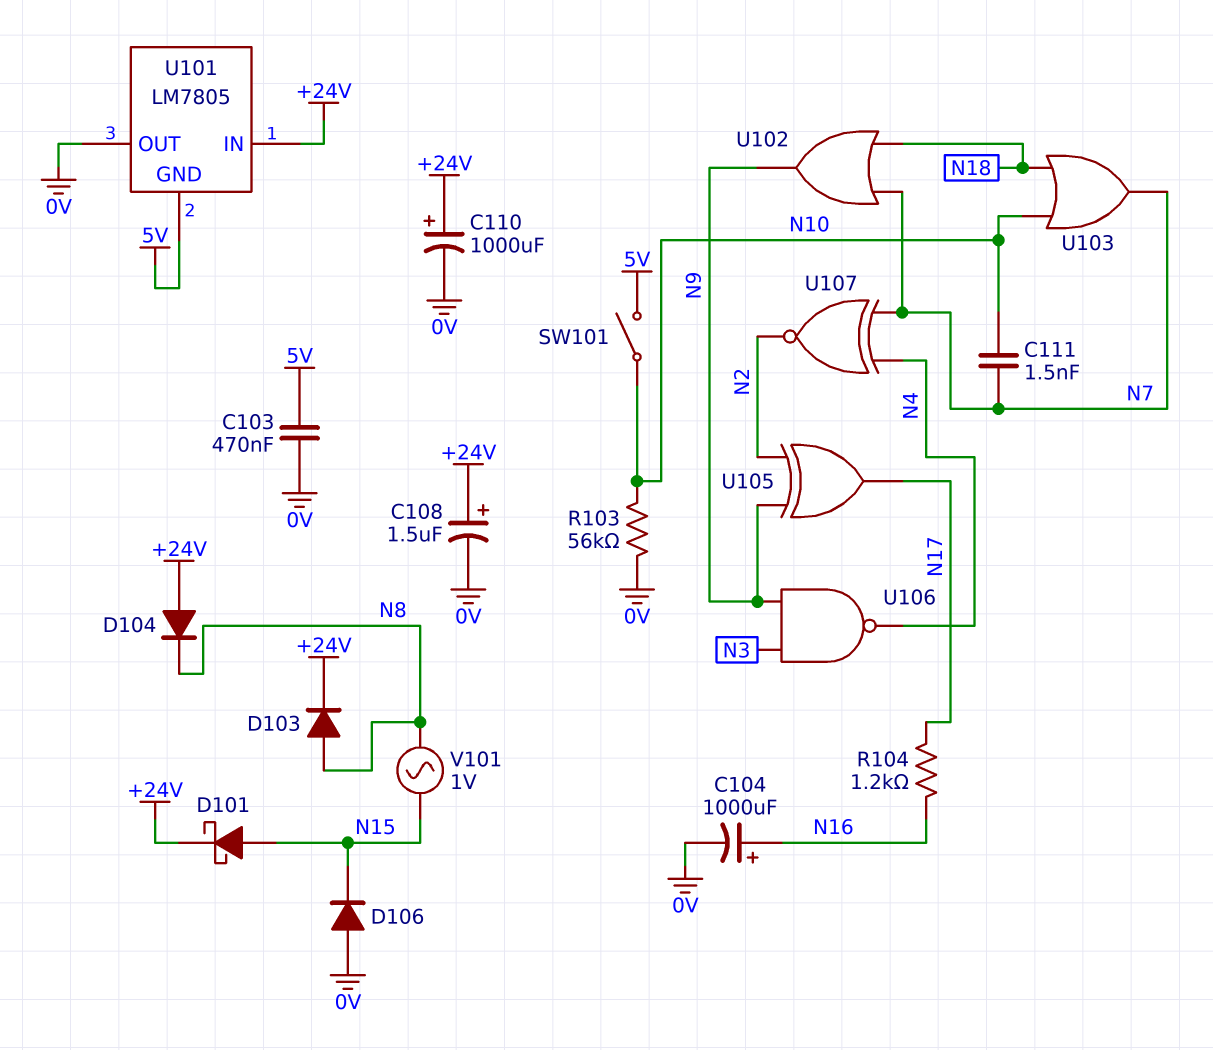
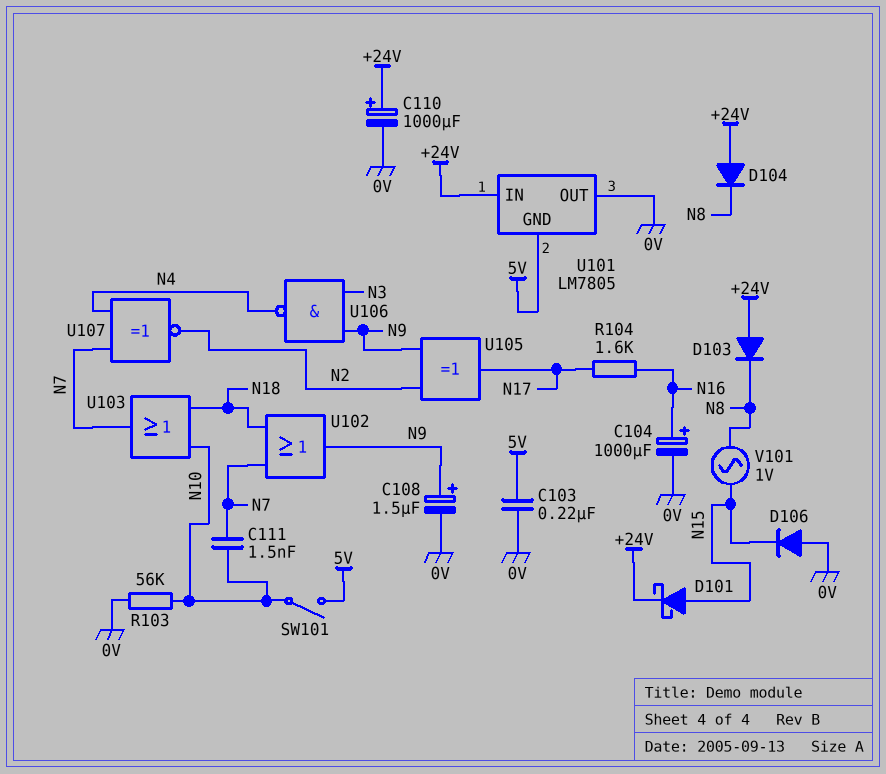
C103: 470nF (0V, 5V) -> 220nF (0V, 5V)
C108: 1.5uF (plus +24V, minus 0V) -> 1.5uF (plus N9, minus 0V)
D103: diode (A N8, K +24V) -> diode (A +24V, K N8)
R104: 1.2k (N16, N17) -> 1.6k (N16, N17)

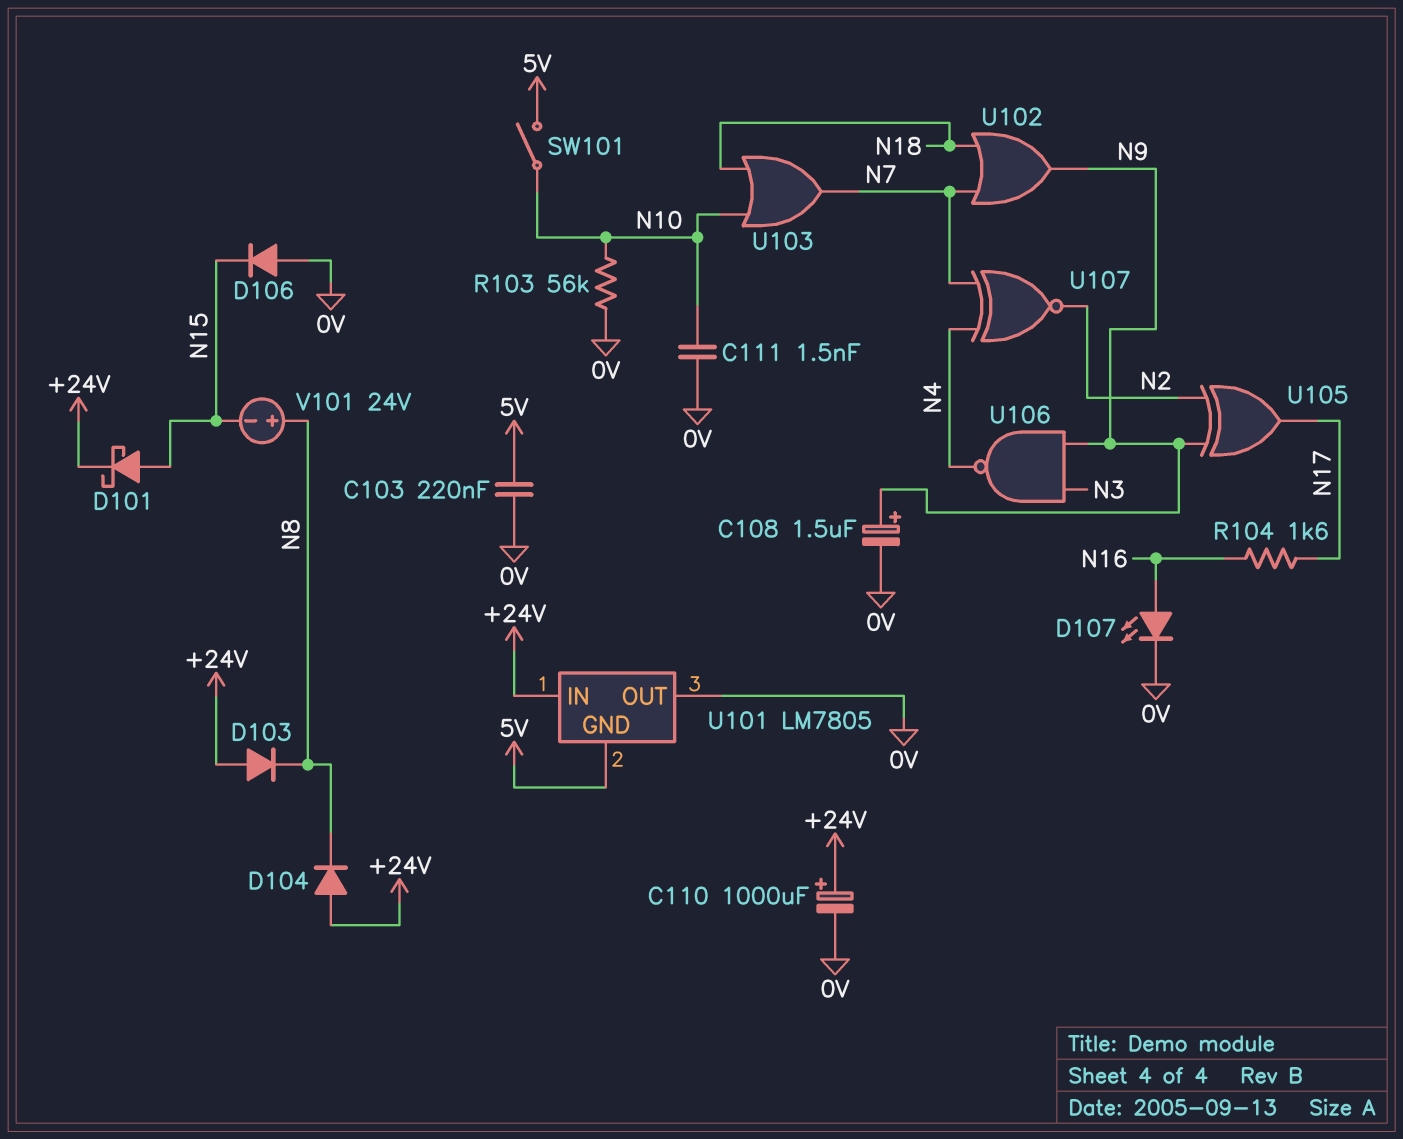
C104: 1000uF (plus N16, minus 0V) -> none
C111: 1.5nF (N7, N10) -> 1.5nF (0V, N10)
D107: none -> LED (A N16, K 0V)
V101: AC 1V (N8, N15) -> 24V (plus N8, minus N15)

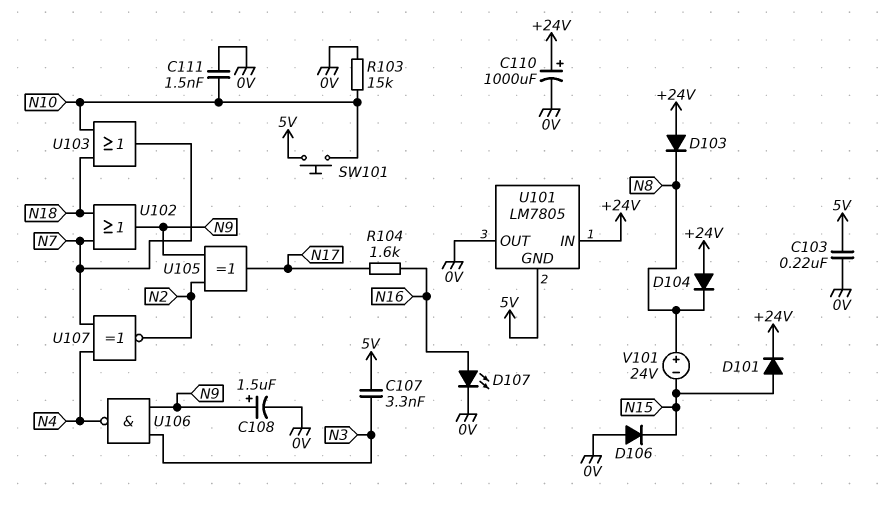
C107: none -> 3.3nF (5V, N3)
D101: schottky (A N15, K +24V) -> diode (A N15, K +24V)
R103: 56k (0V, N10) -> 15k (0V, N10)
SW101: switch (5V, N10) -> button (5V, N10)

